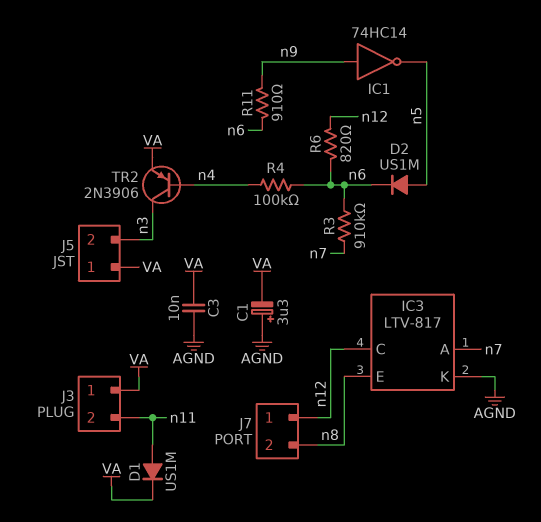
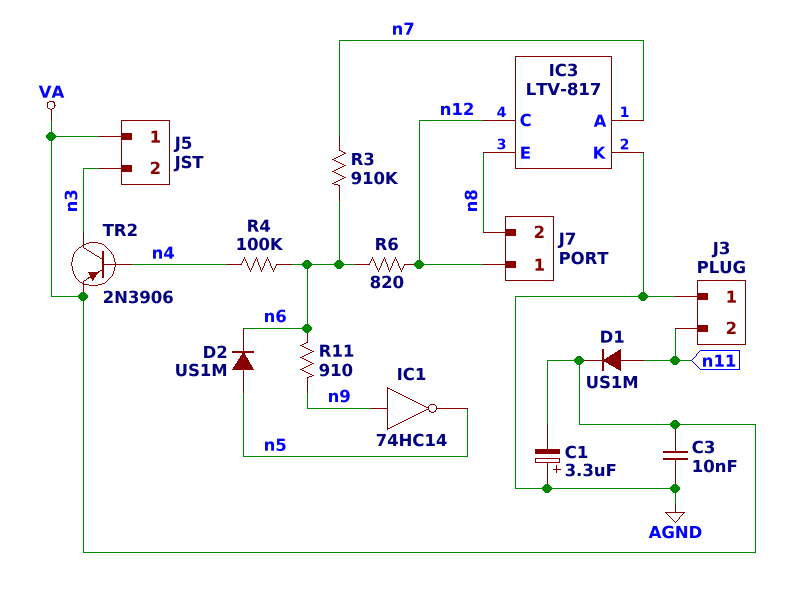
J3 pin 1: VA -> AGND

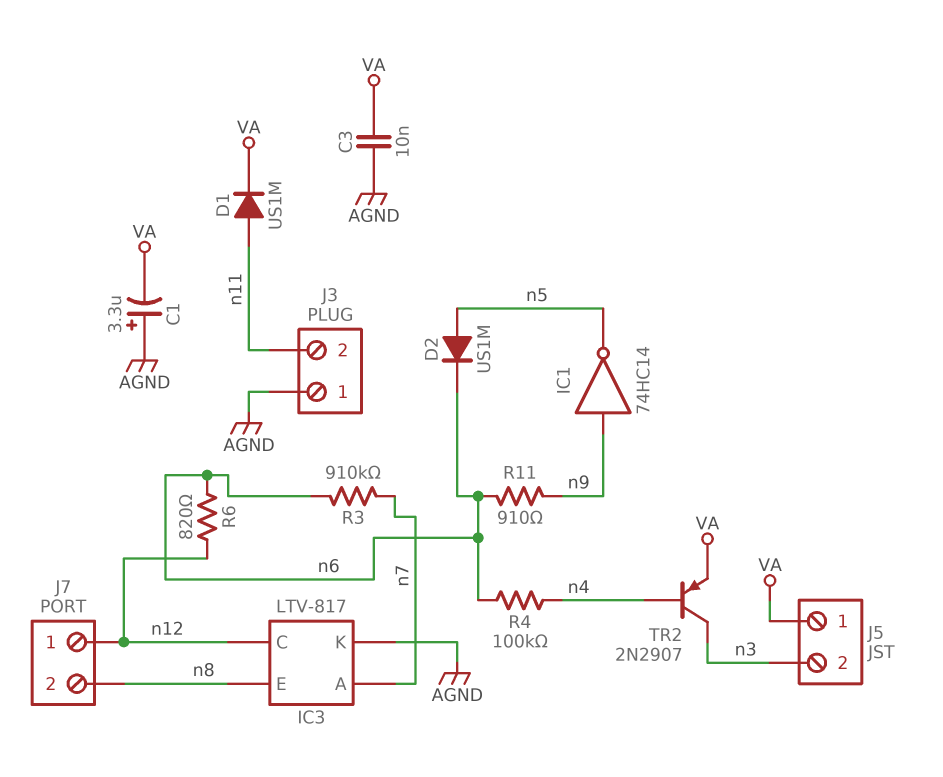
TR2: PNP 2N3906 (B n4, C n3, E VA) -> PNP 2N2907 (B n4, C n3, E VA)

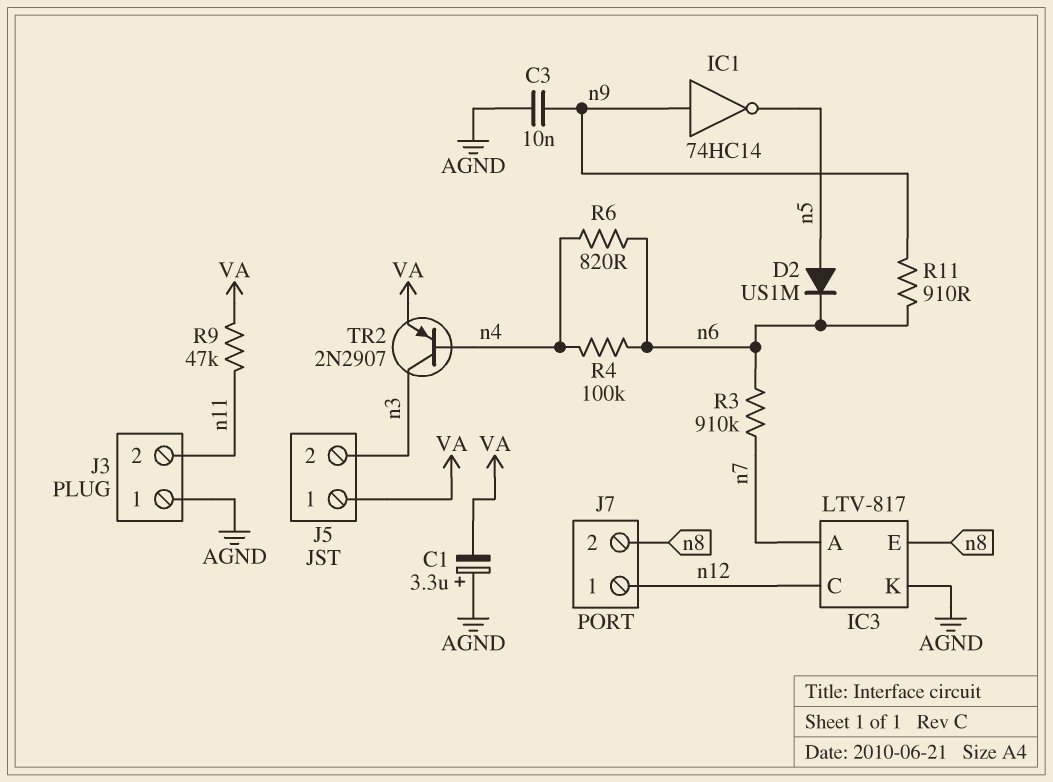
C3: 10nF (AGND, VA) -> 10nF (AGND, n9)
D1: diode US1M (A n11, K VA) -> none
R6: 820 (n6, n12) -> 820 (n4, n6)
R9: none -> 47k (VA, n11)

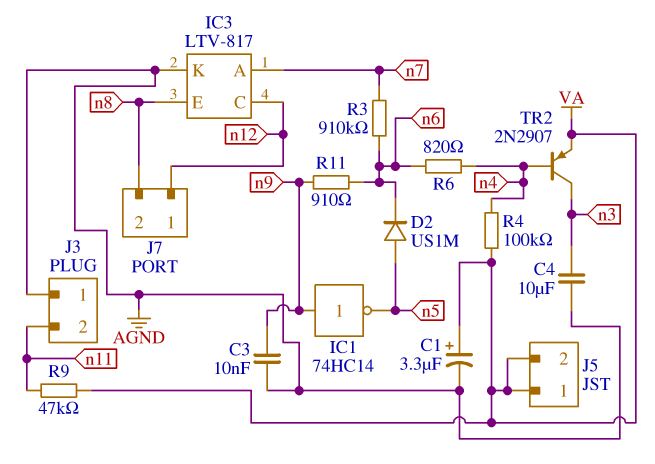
C1: 3.3uF (plus AGND, minus VA) -> 3.3uF (plus VA, minus AGND)
C4: none -> 10uF (AGND, n3)
J5 pin 2: n3 -> VA
R4: 100k (n4, n6) -> 100k (VA, n4)

